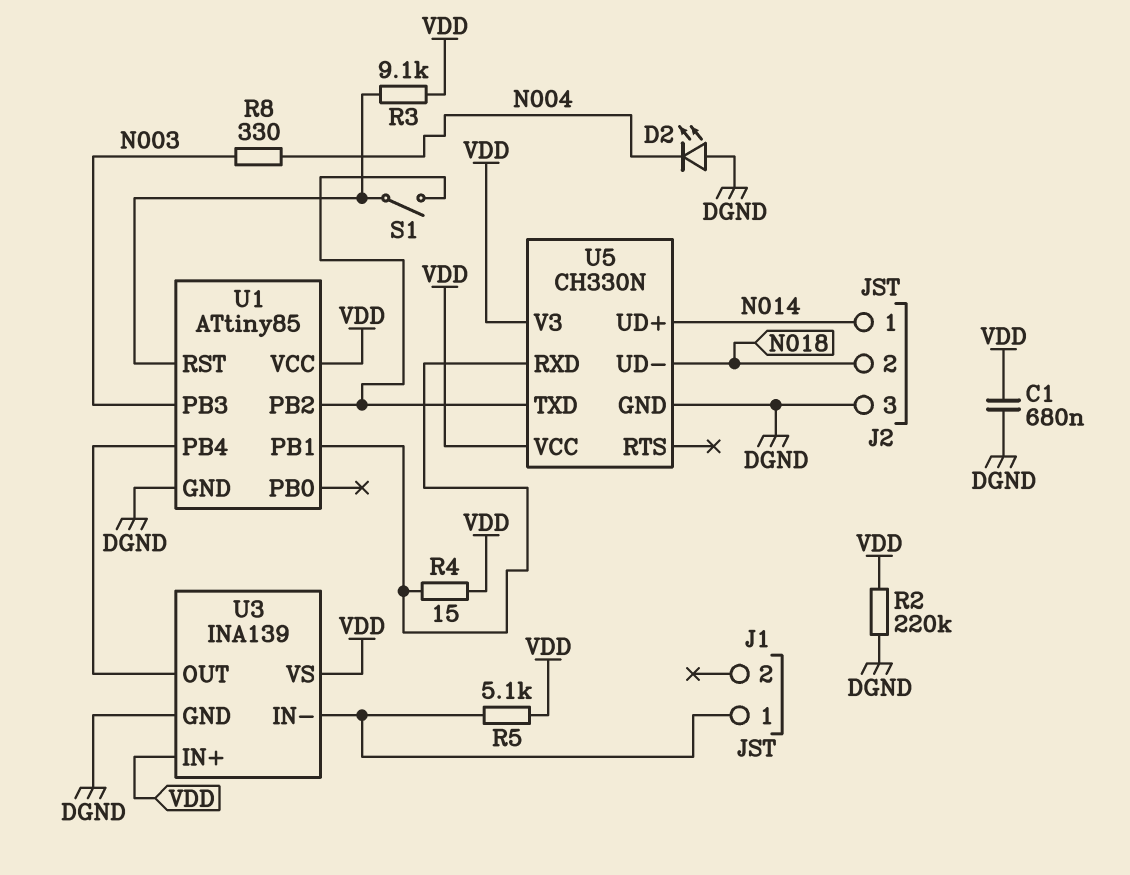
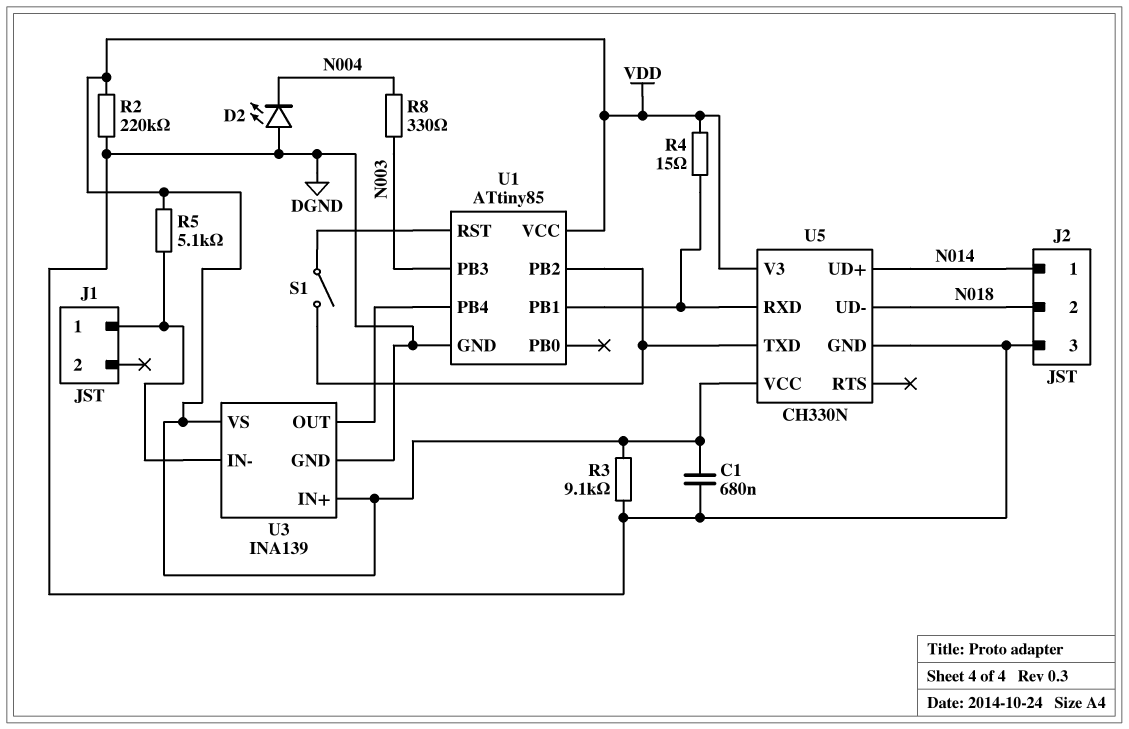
R3: 9.1k (U1/RST, VDD) -> 9.1k (DGND, VDD)

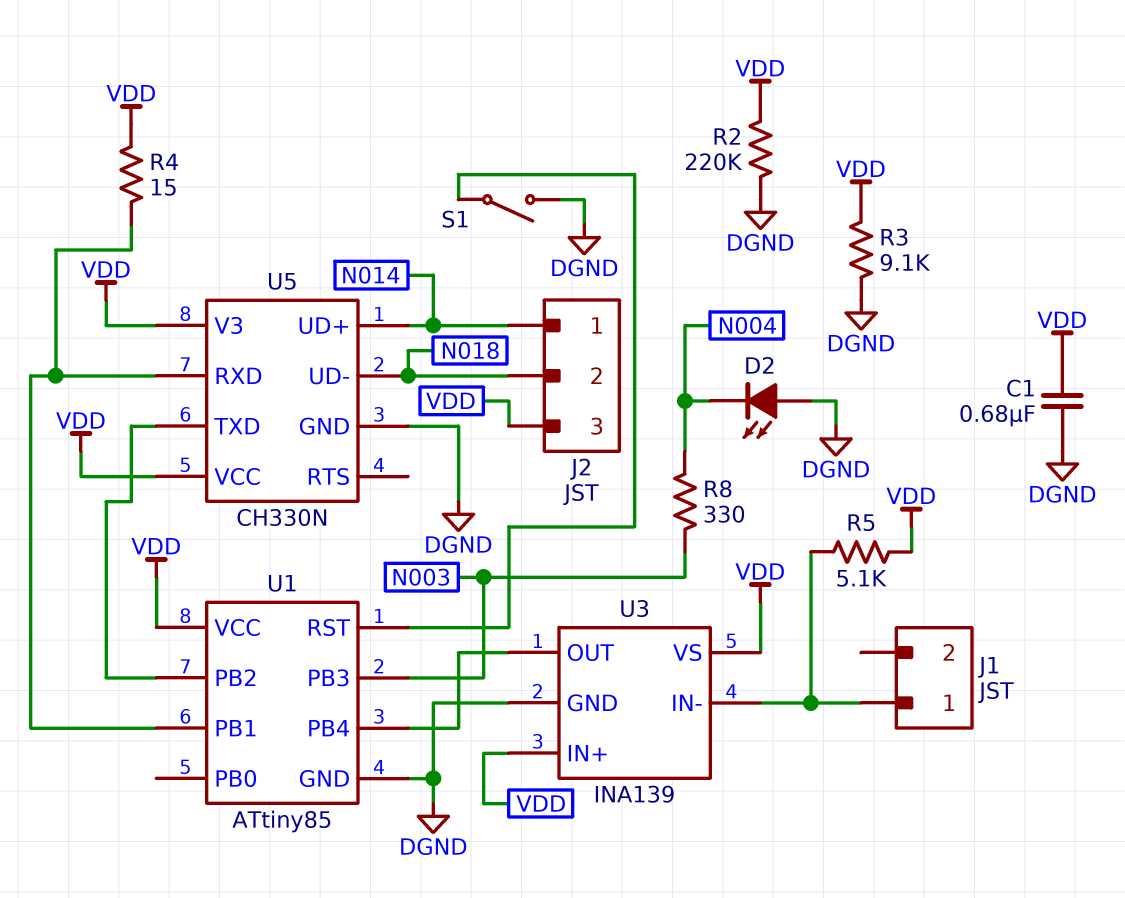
J2 pin 3: DGND -> VDD
S1: switch (U1/PB2, U1/RST) -> switch (DGND, U1/RST)

